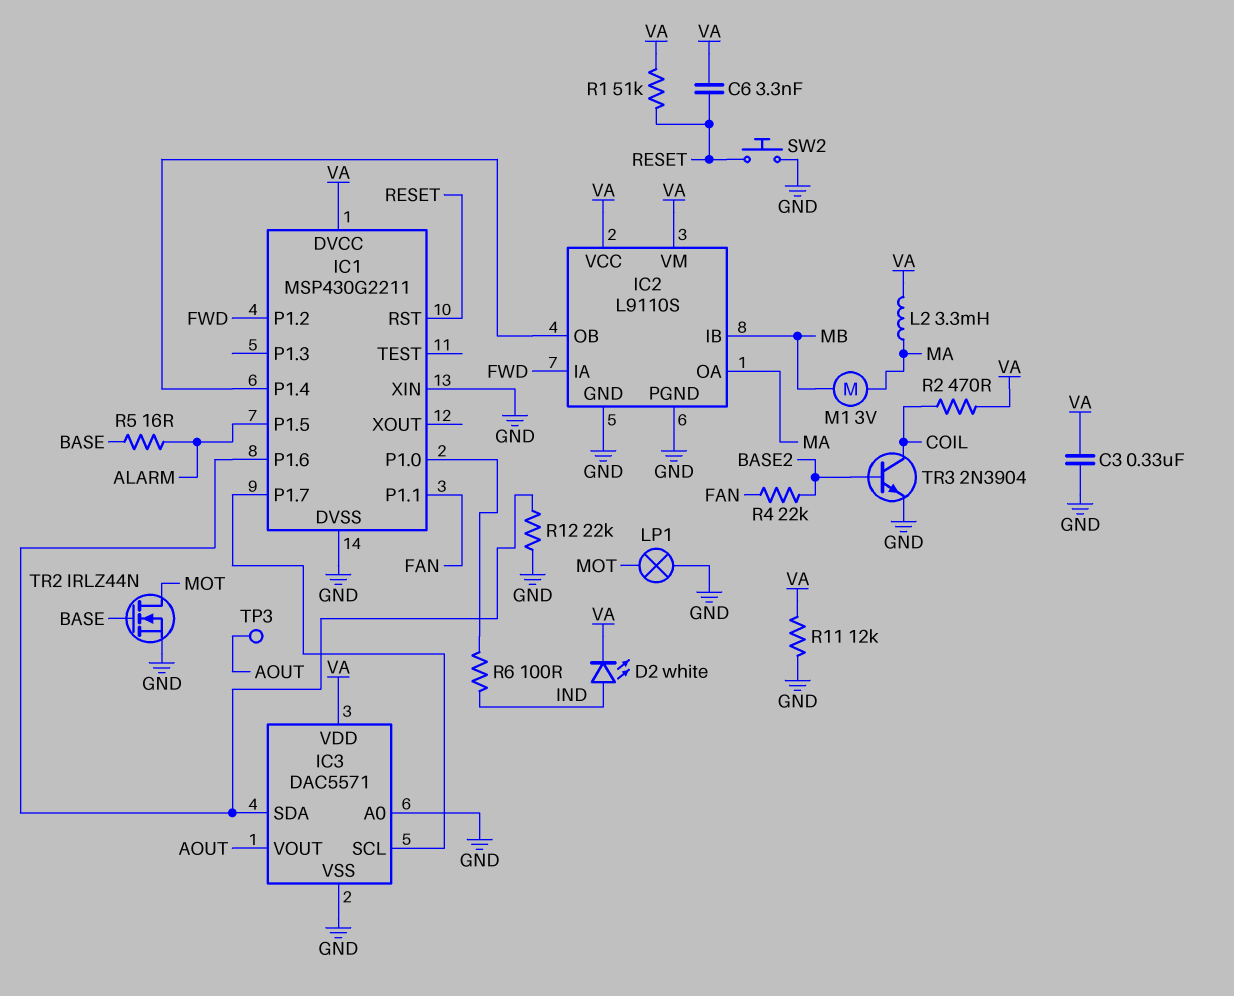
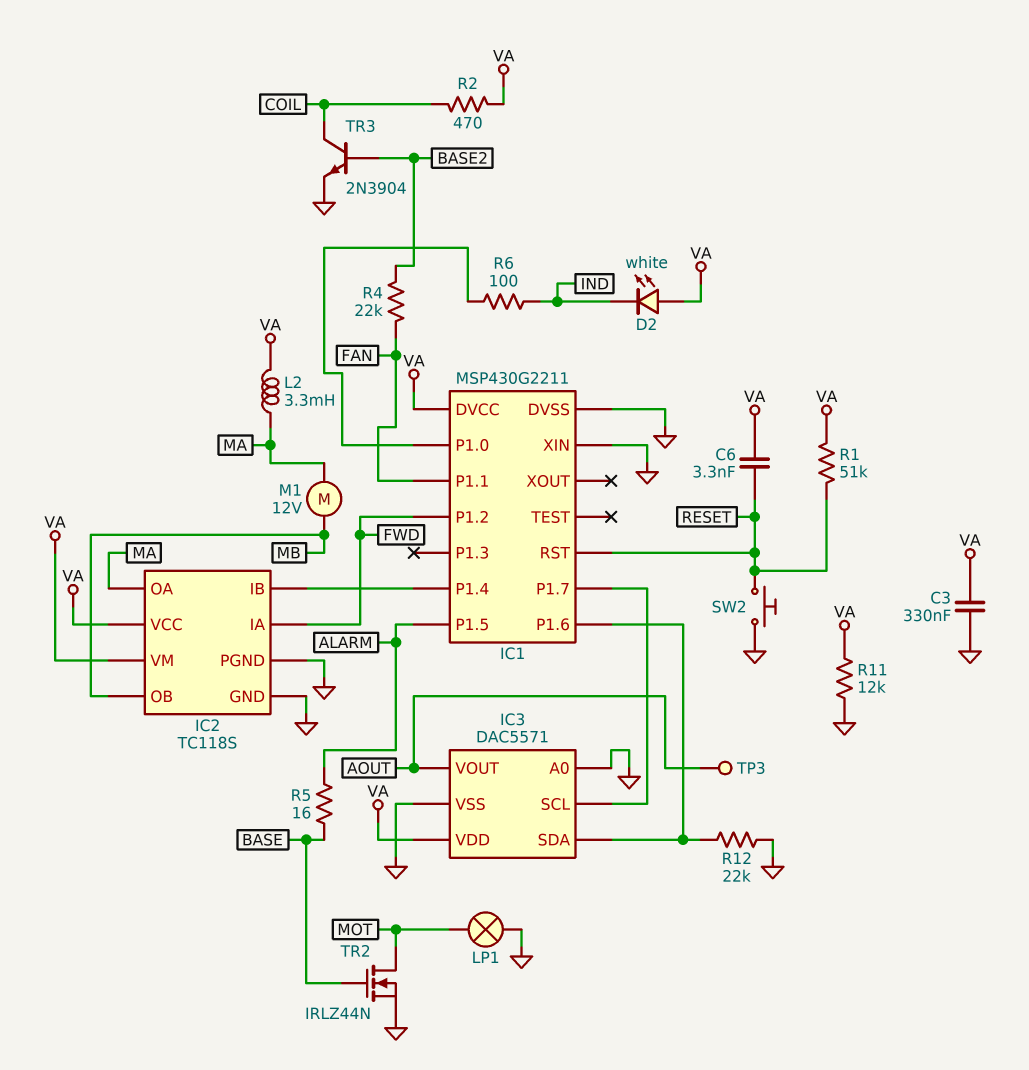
D2: LED white (A IND, K VA) -> LED white (A VA, K IND)
IC2: L9110S -> TC118S
IC2 pin IB: MB -> IC1/P1.4
IC2 pin OB: IC1/P1.4 -> MB
M1: motor 3V (MA, MB) -> motor 12V (MA, MB)

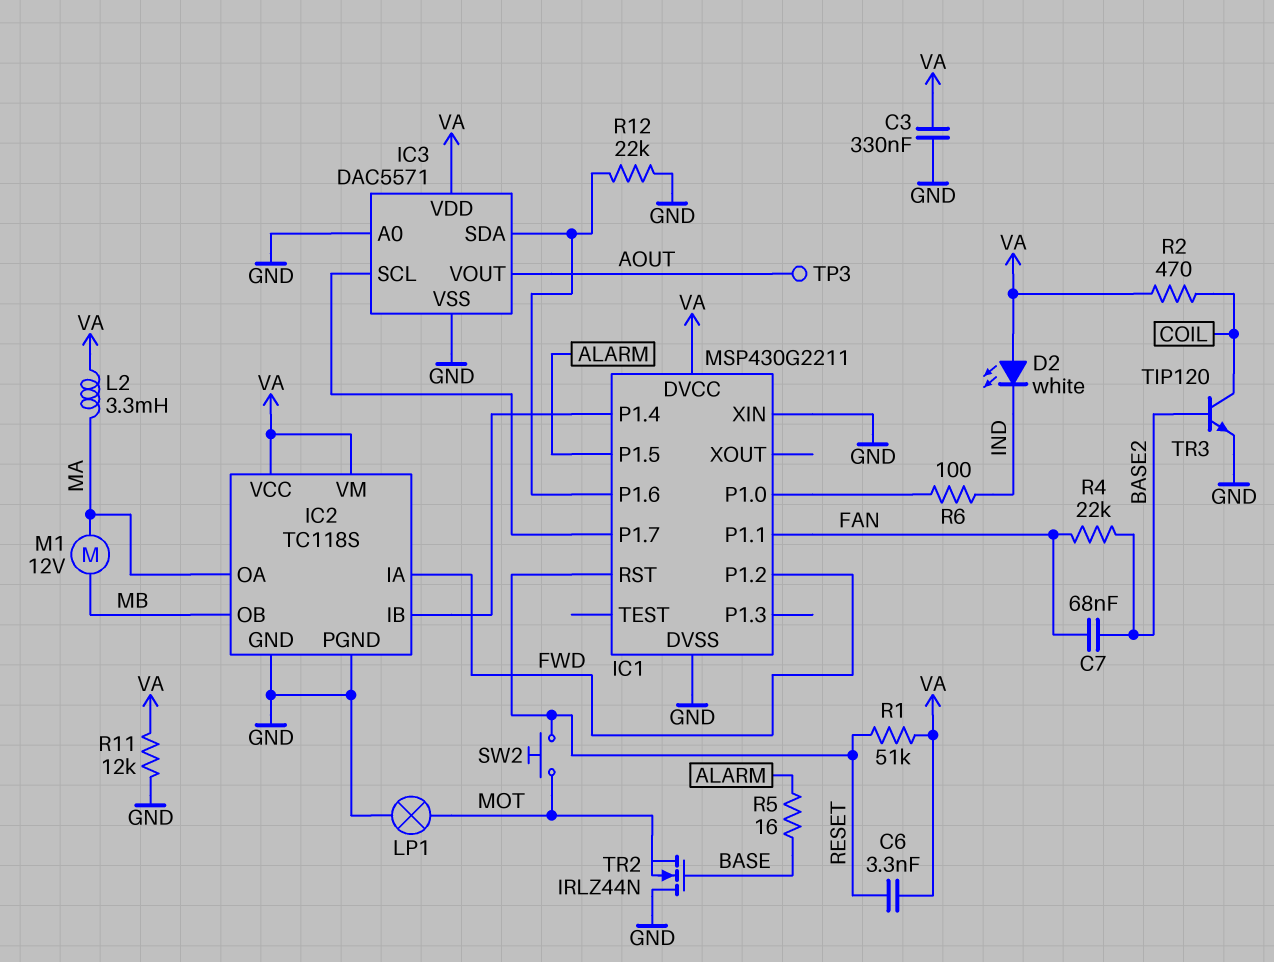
C7: none -> 68nF (BASE2, FAN)
SW2: button (GND, RESET) -> button (MOT, RESET)
TR2: NMOS IRLZ44N (G BASE, D MOT, S GND) -> NMOS IRLZ44N (G BASE, D GND, S MOT)
TR3: NPN 2N3904 (B BASE2, C COIL, E GND) -> NPN TIP120 (B BASE2, C COIL, E GND)

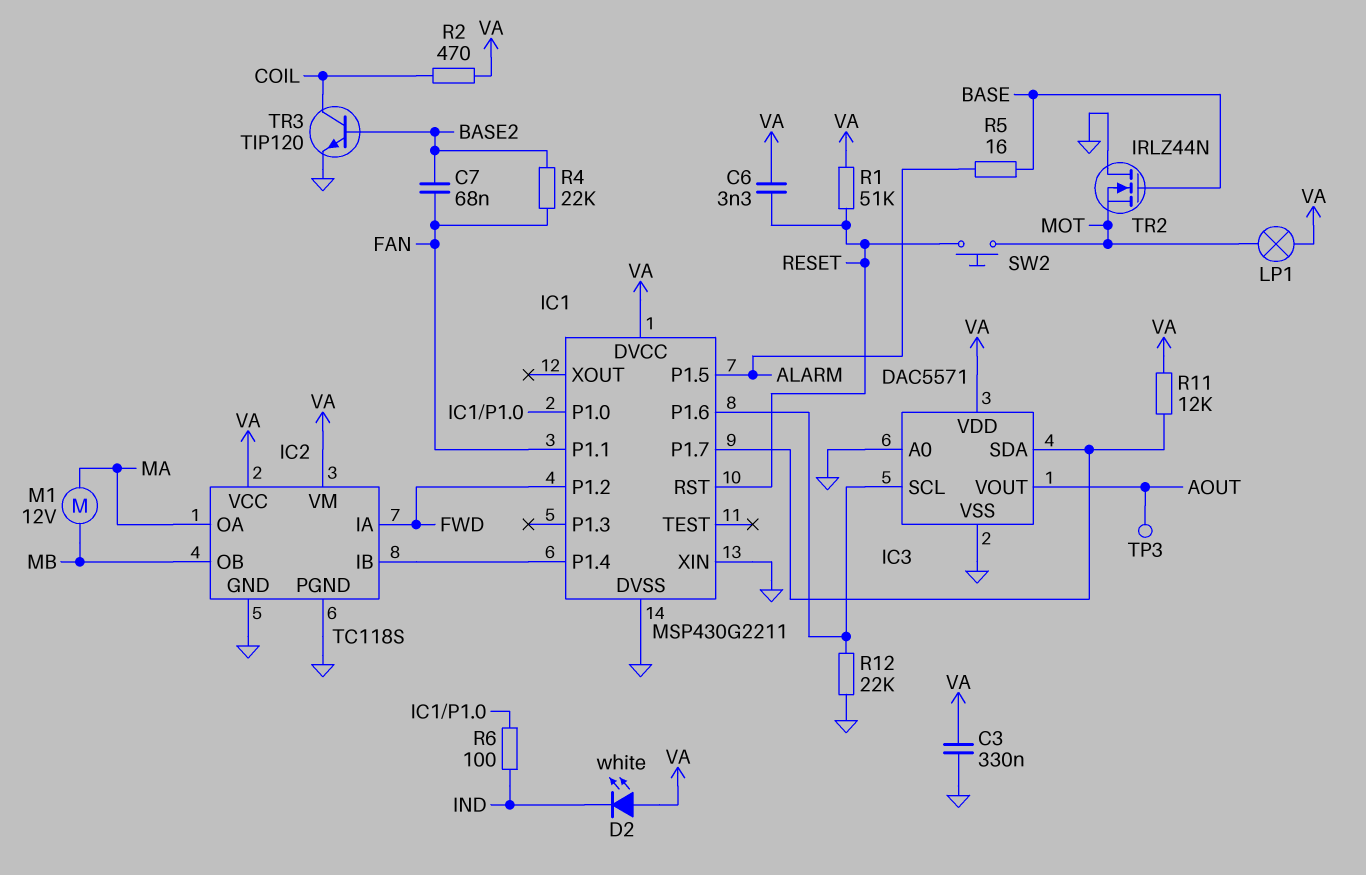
IC3 pin SCL: IC1/P1.7 -> IC1/P1.6
IC3 pin SDA: IC1/P1.6 -> IC1/P1.7
L2: 3.3mH (MA, VA) -> none
LP1: lamp (GND, MOT) -> lamp (MOT, VA)
R11: 12k (GND, VA) -> 12k (IC1/P1.7, VA)

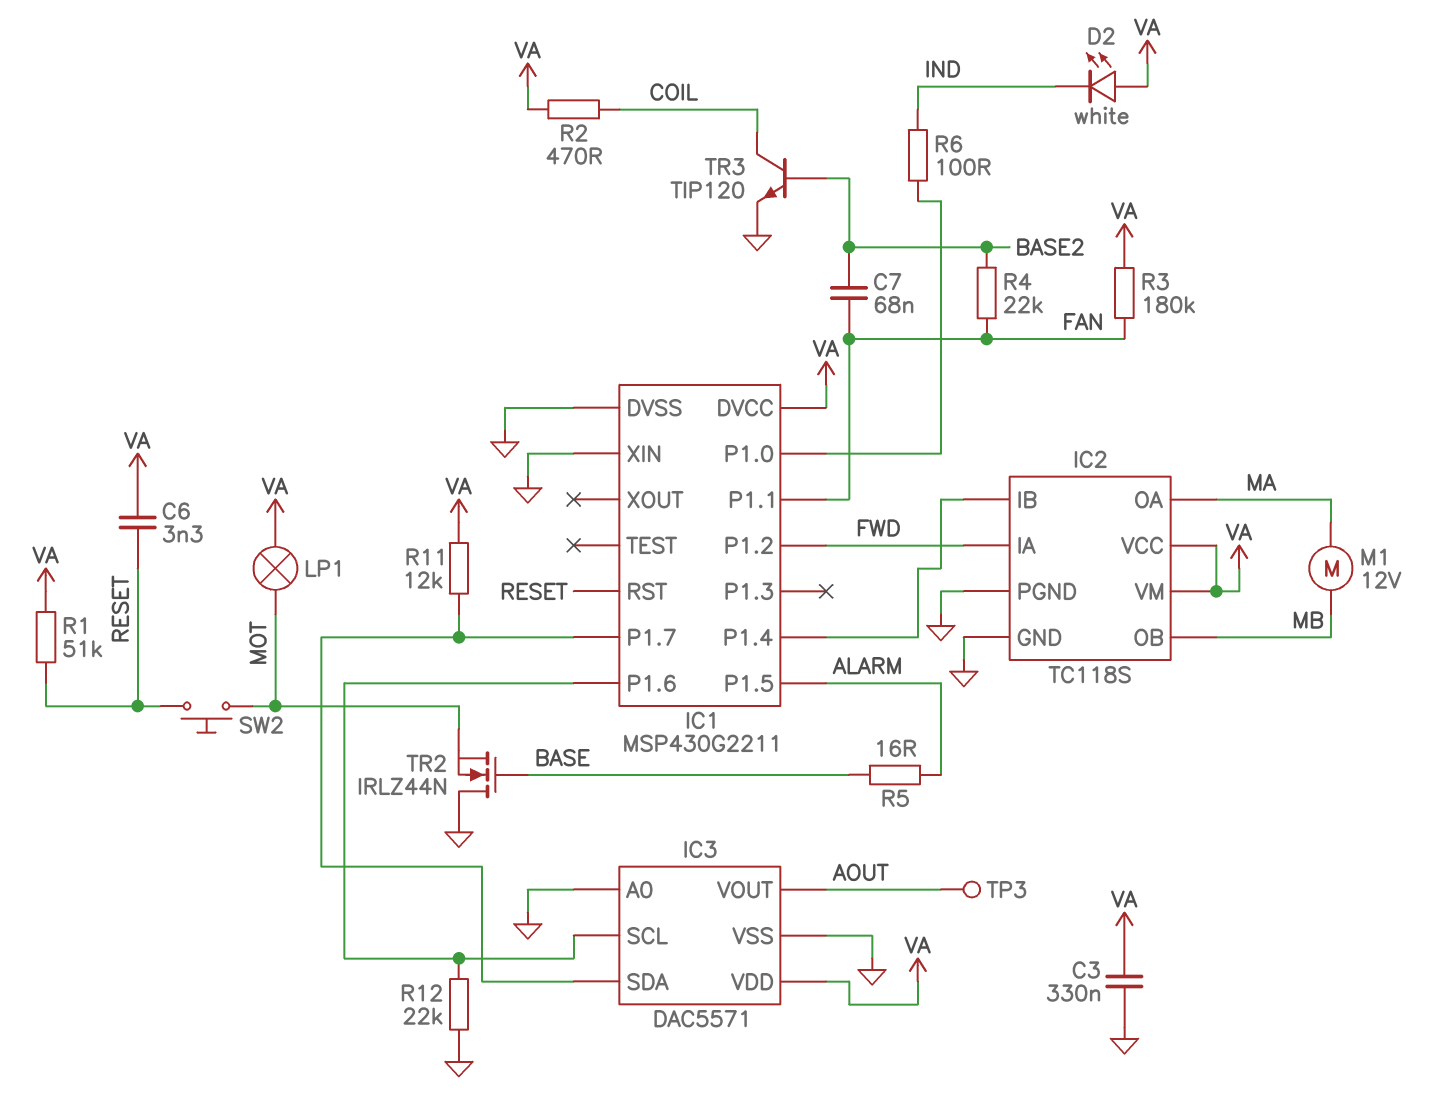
R3: none -> 180k (FAN, VA)

